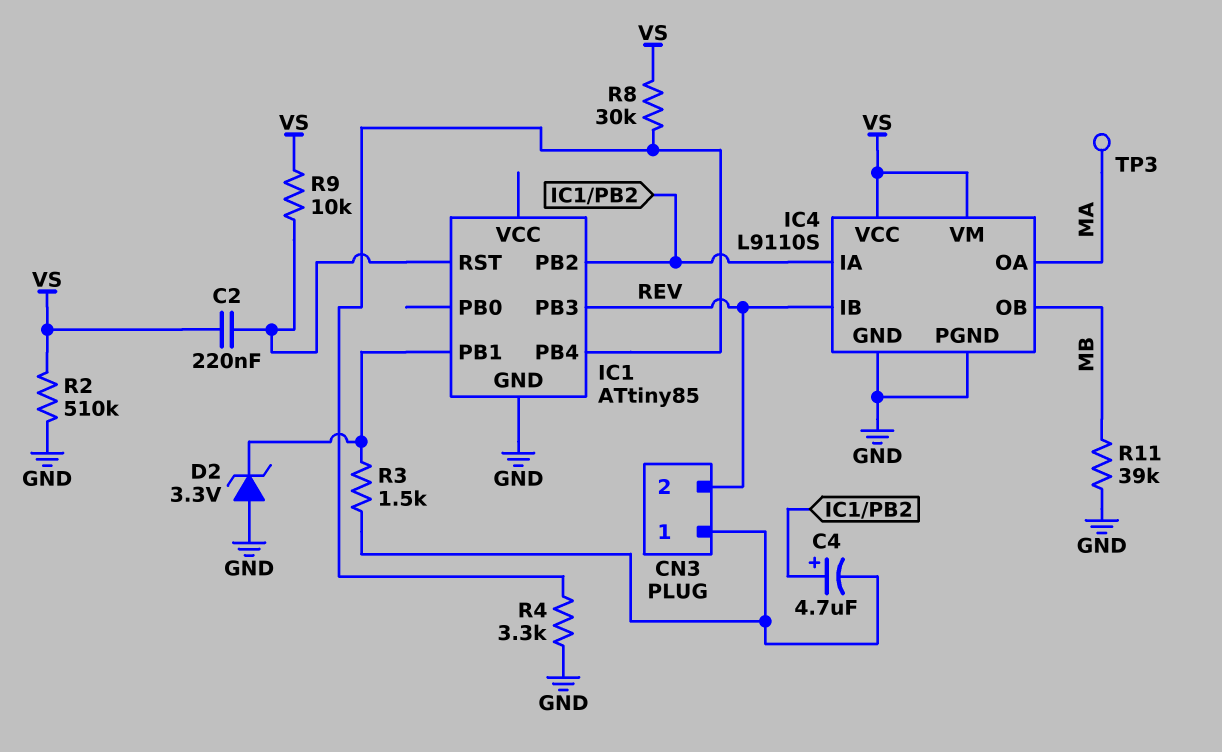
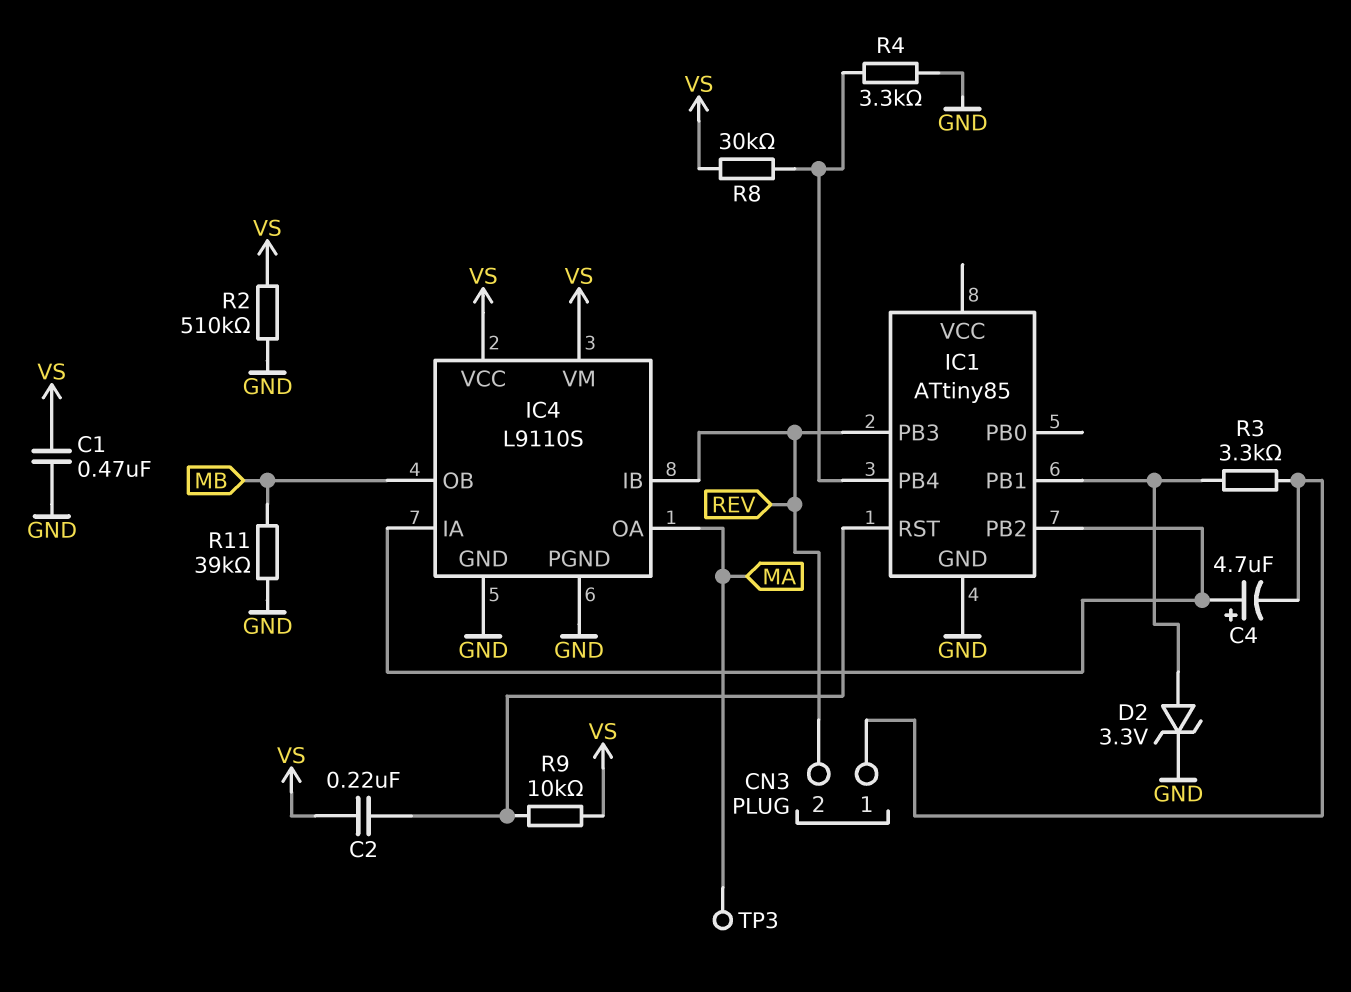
C1: none -> 470nF (GND, VS)
D2: zener 3.3V (A GND, K IC1/PB1) -> zener 3.3V (A IC1/PB1, K GND)
R3: 1.5k (CN3/1, IC1/PB1) -> 3.3k (CN3/1, IC1/PB1)

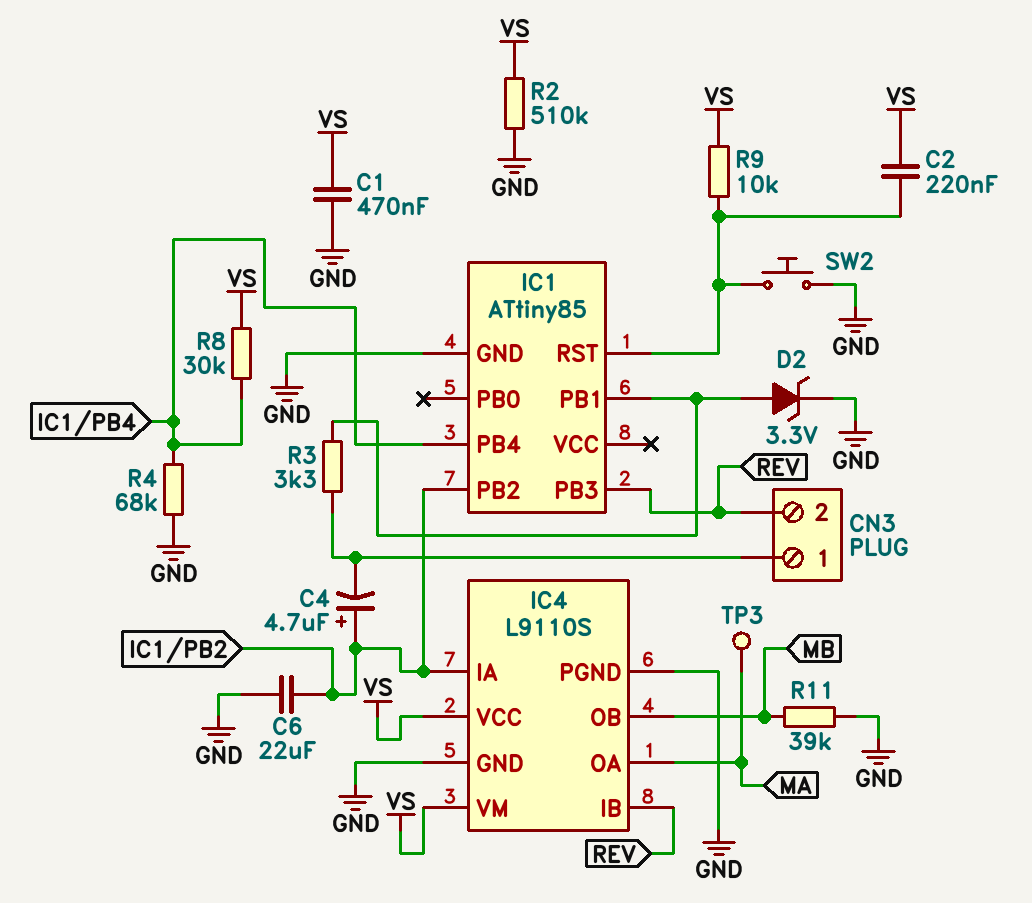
C6: none -> 22uF (GND, IC1/PB2)
R4: 3.3k (GND, IC1/PB4) -> 68k (GND, IC1/PB4)
SW2: none -> button (GND, IC1/RST)

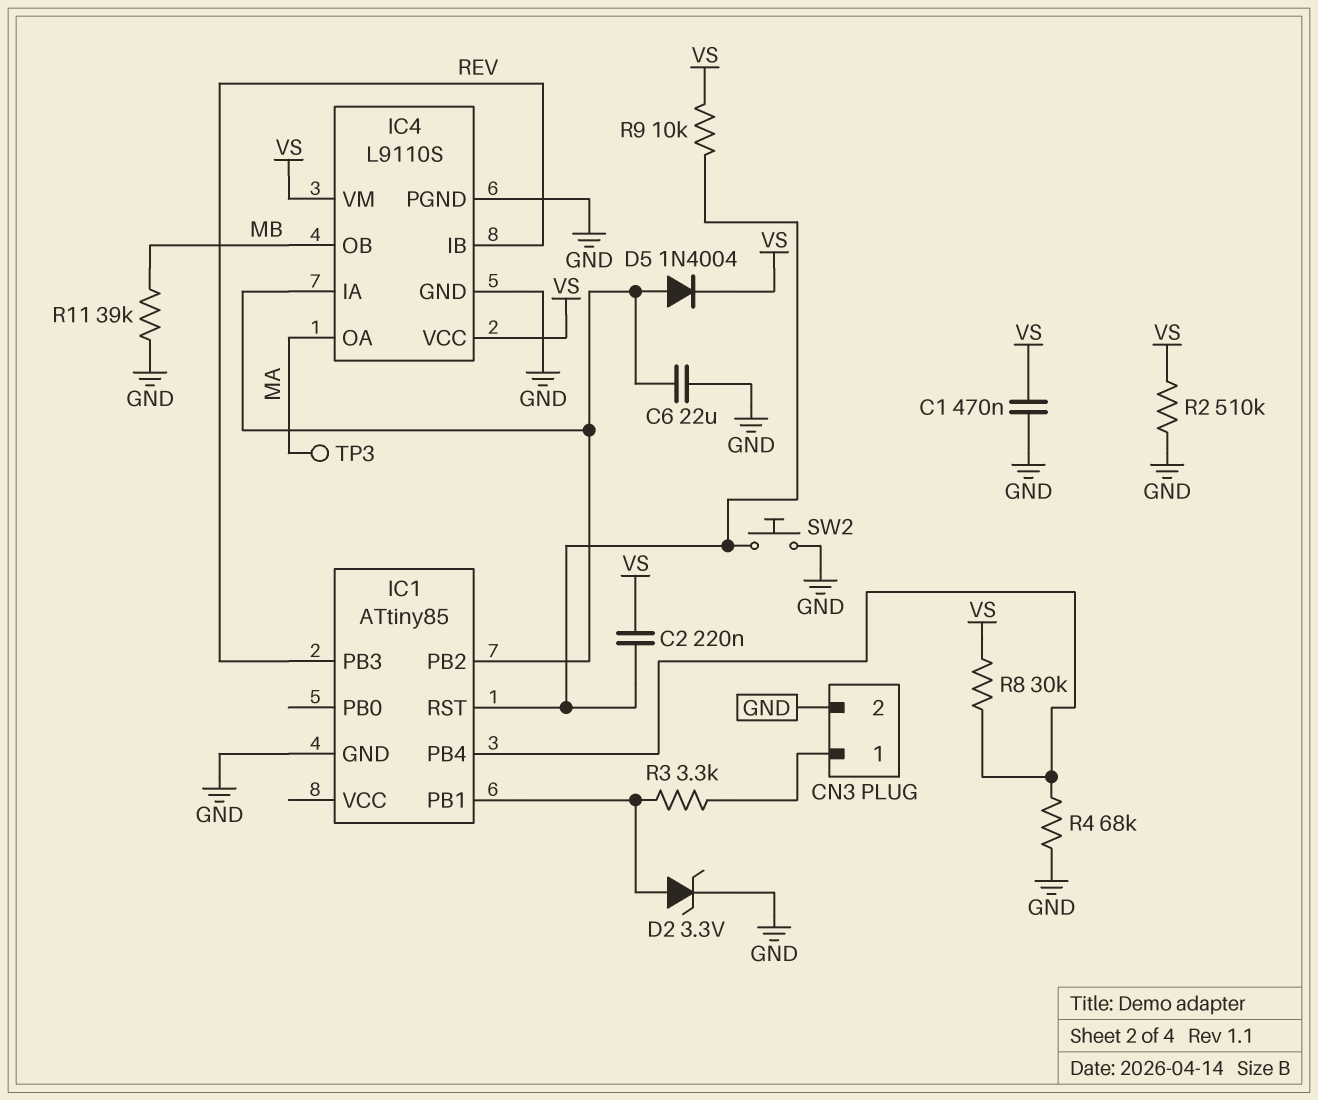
C4: 4.7uF (plus IC1/PB2, minus CN3/1) -> none
CN3 pin 2: REV -> GND
D5: none -> diode 1N4004 (A IC1/PB2, K VS)

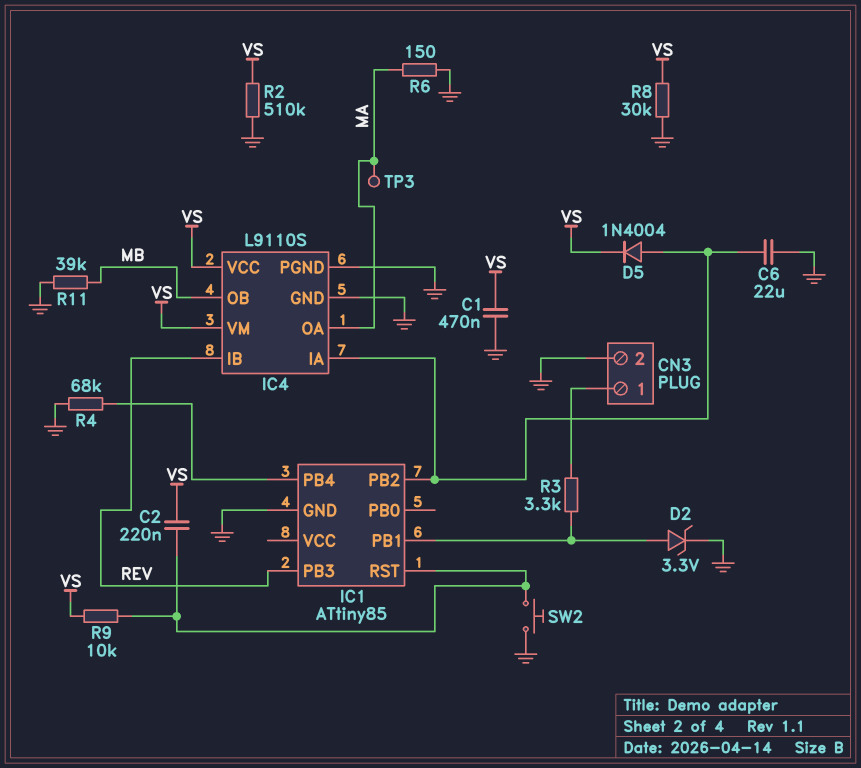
R6: none -> 150 (GND, MA)
R8: 30k (IC1/PB4, VS) -> 30k (GND, VS)

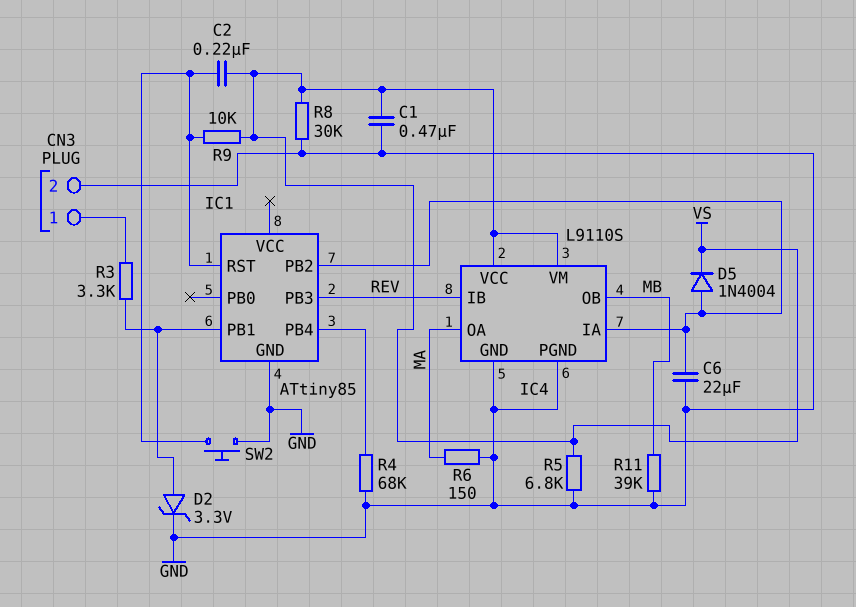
R2: 510k (GND, VS) -> none
R5: none -> 6.8k (GND, VS)
TP3: test point (MA) -> none

